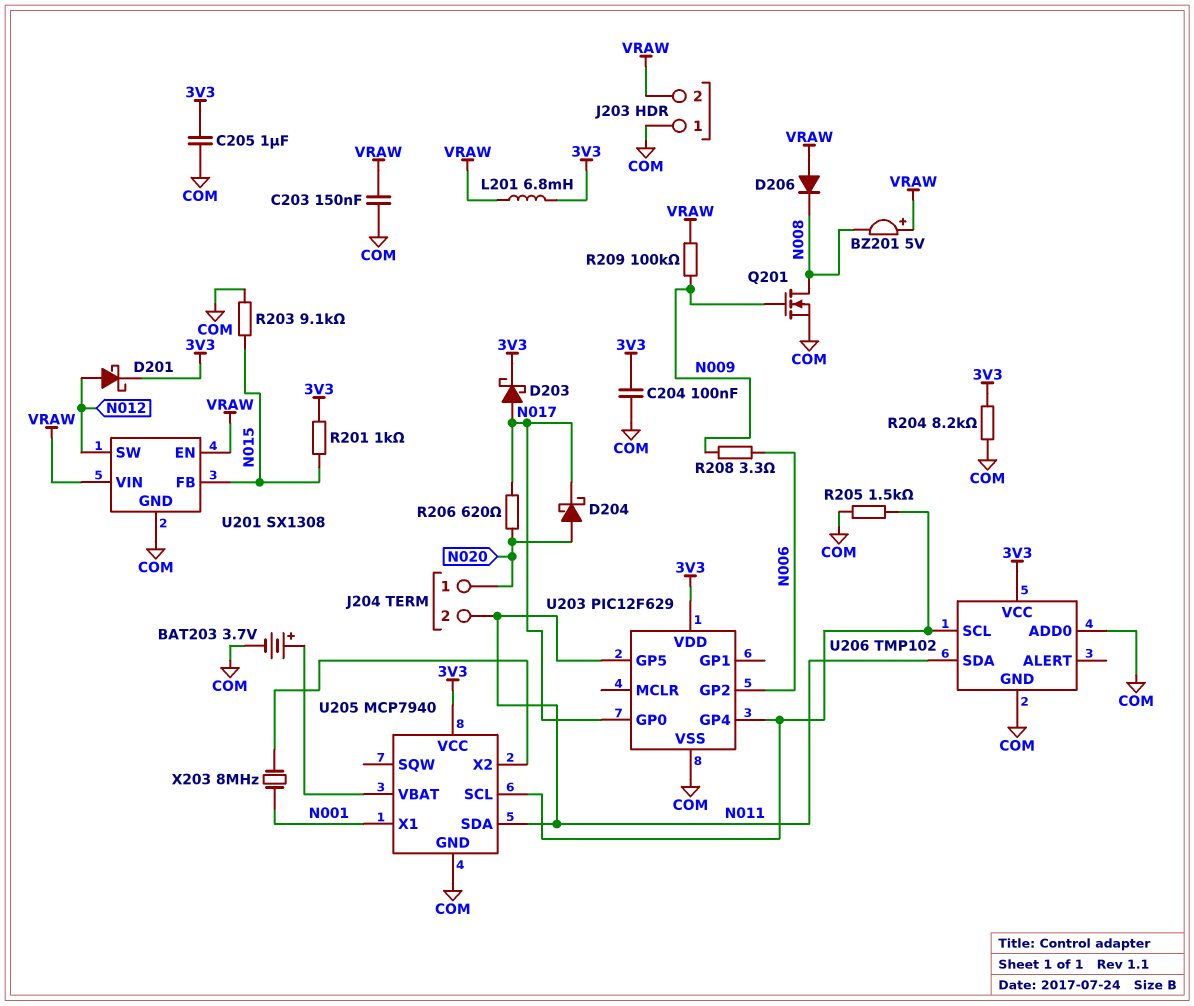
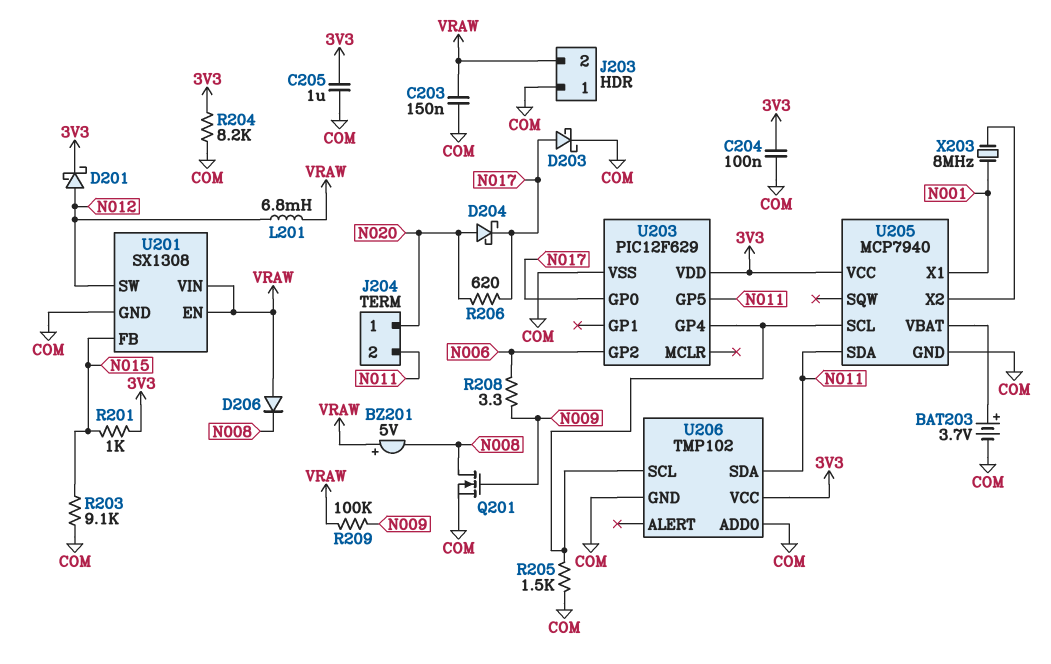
D203: schottky (A N017, K 3V3) -> schottky (A N017, K COM)
L201: 6.8mH (3V3, VRAW) -> 6.8mH (N012, VRAW)

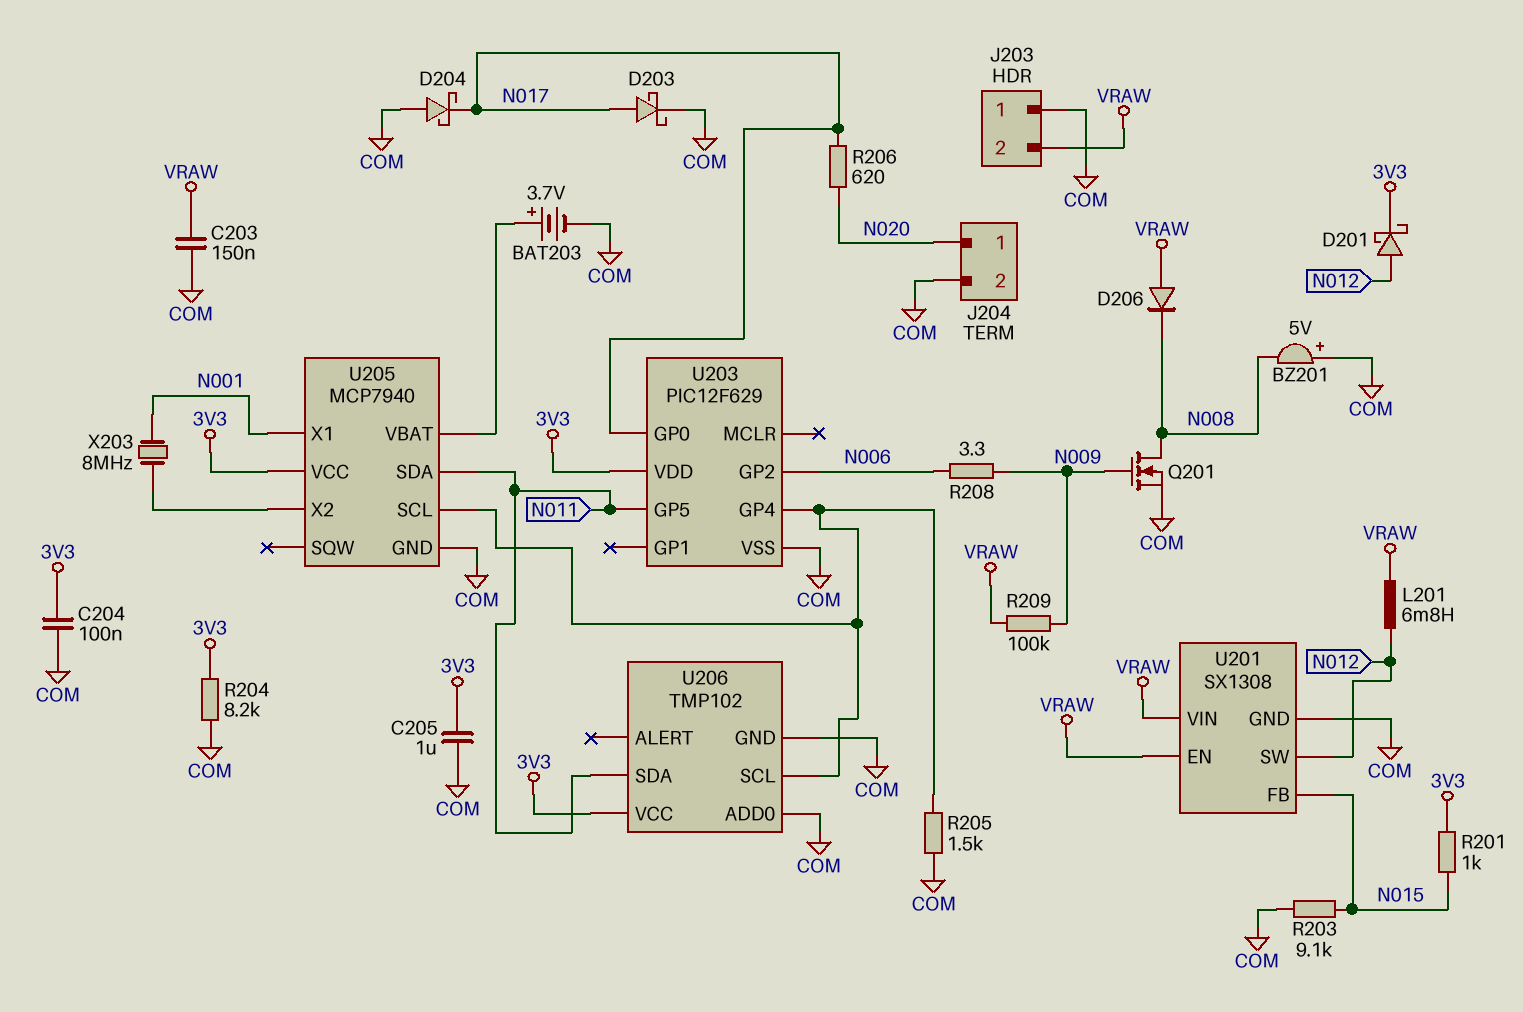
BZ201: buzzer 5V (plus VRAW, minus N008) -> buzzer 5V (plus COM, minus N008)
D204: schottky (A N020, K N017) -> schottky (A COM, K N017)
J204 pin 2: N011 -> COM

